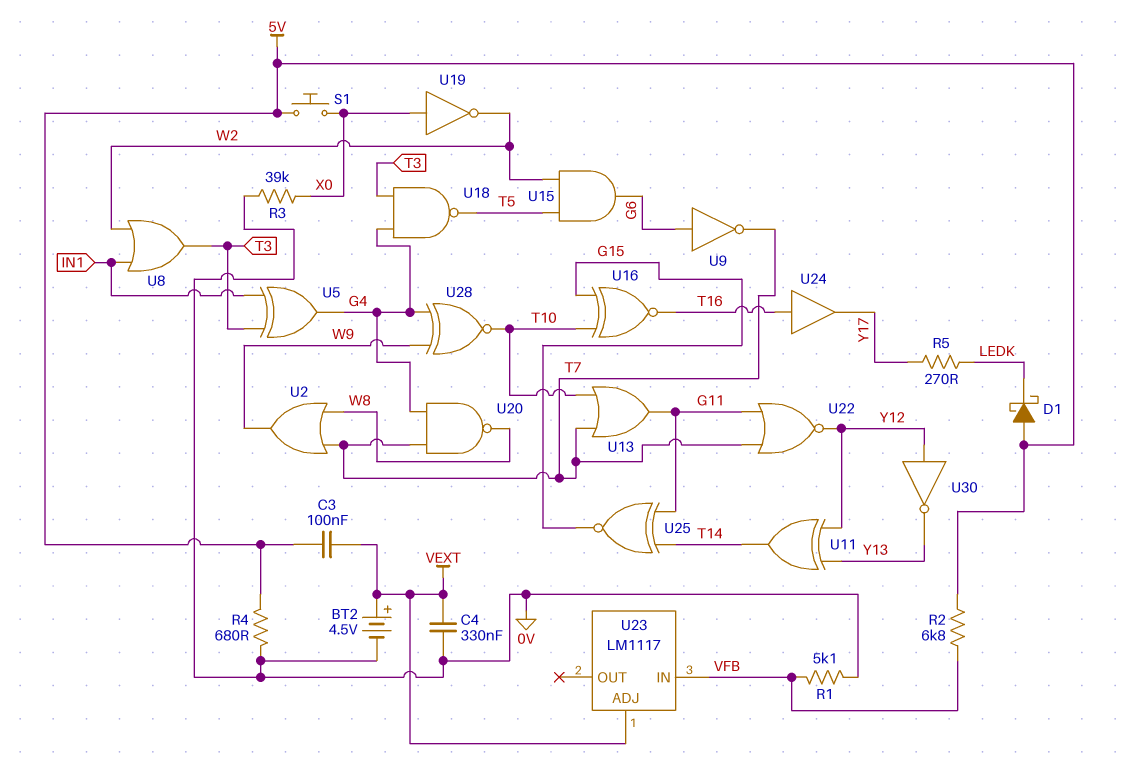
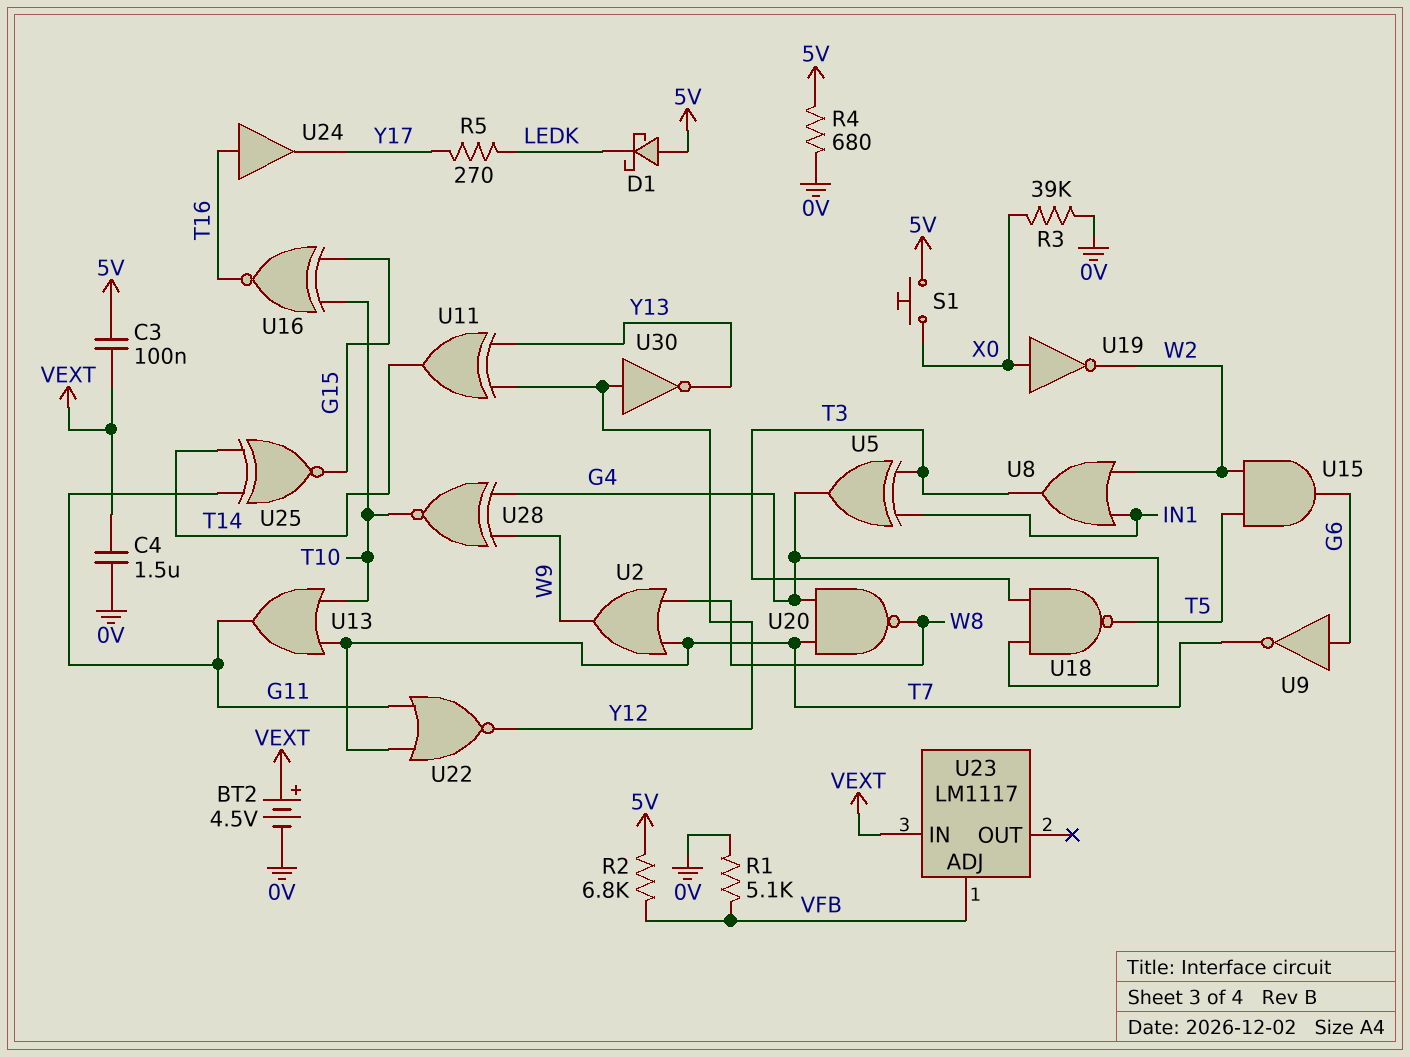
C4: 330nF (0V, VEXT) -> 1.5uF (0V, VEXT)
U23 pin ADJ: VEXT -> VFB
U23 pin IN: VFB -> VEXT

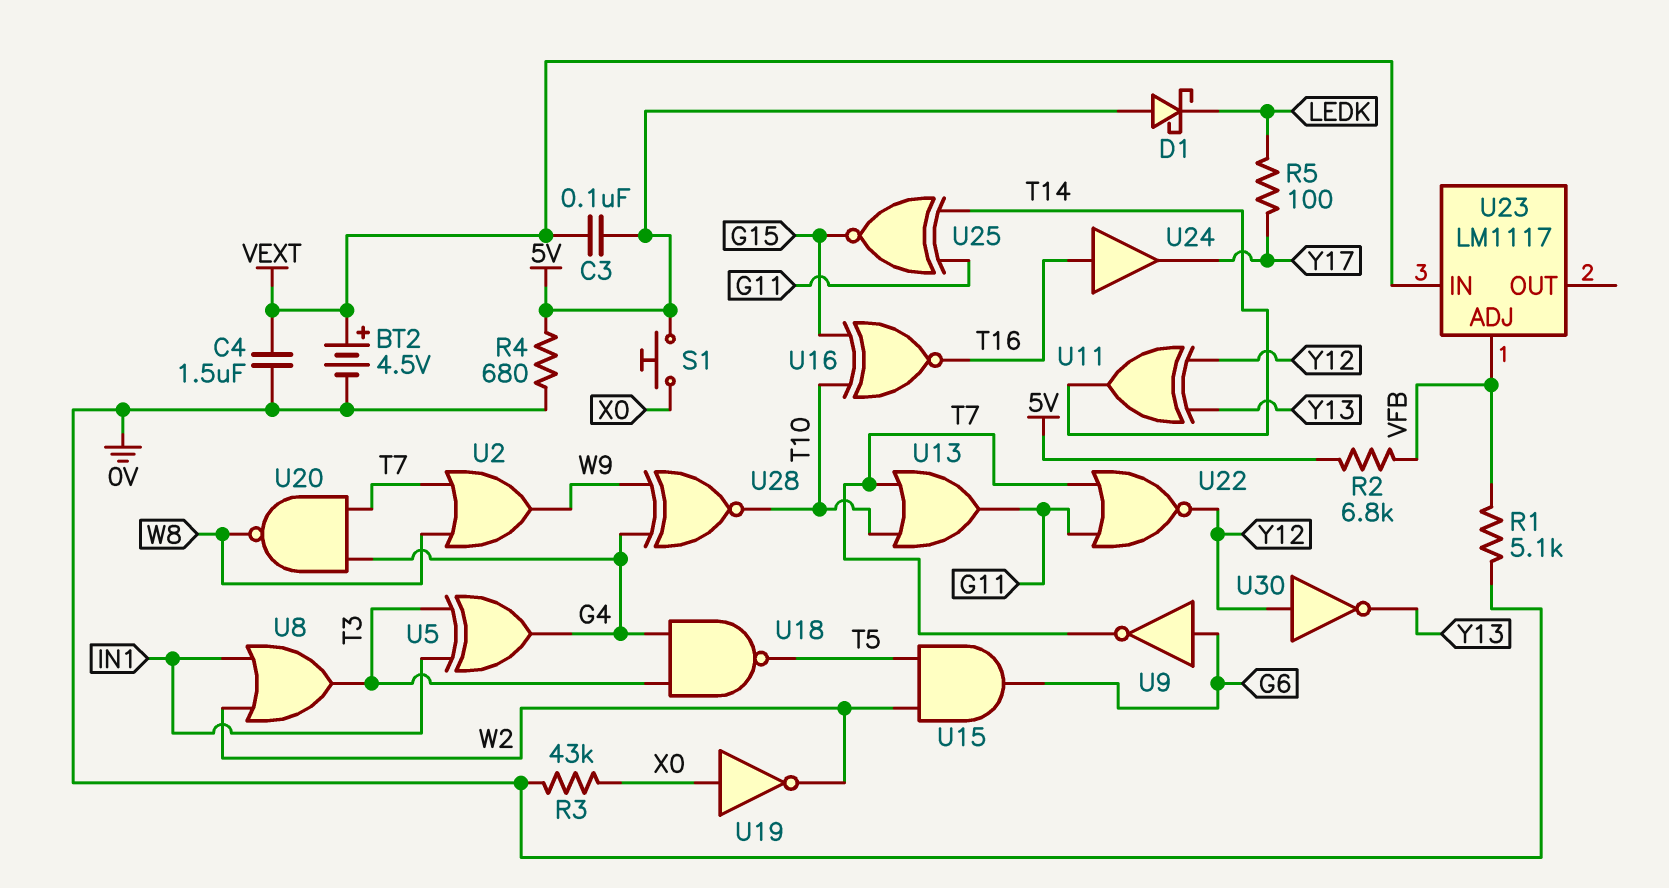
R3: 39k (0V, X0) -> 43k (0V, X0)
R5: 270 (LEDK, Y17) -> 100 (LEDK, Y17)

